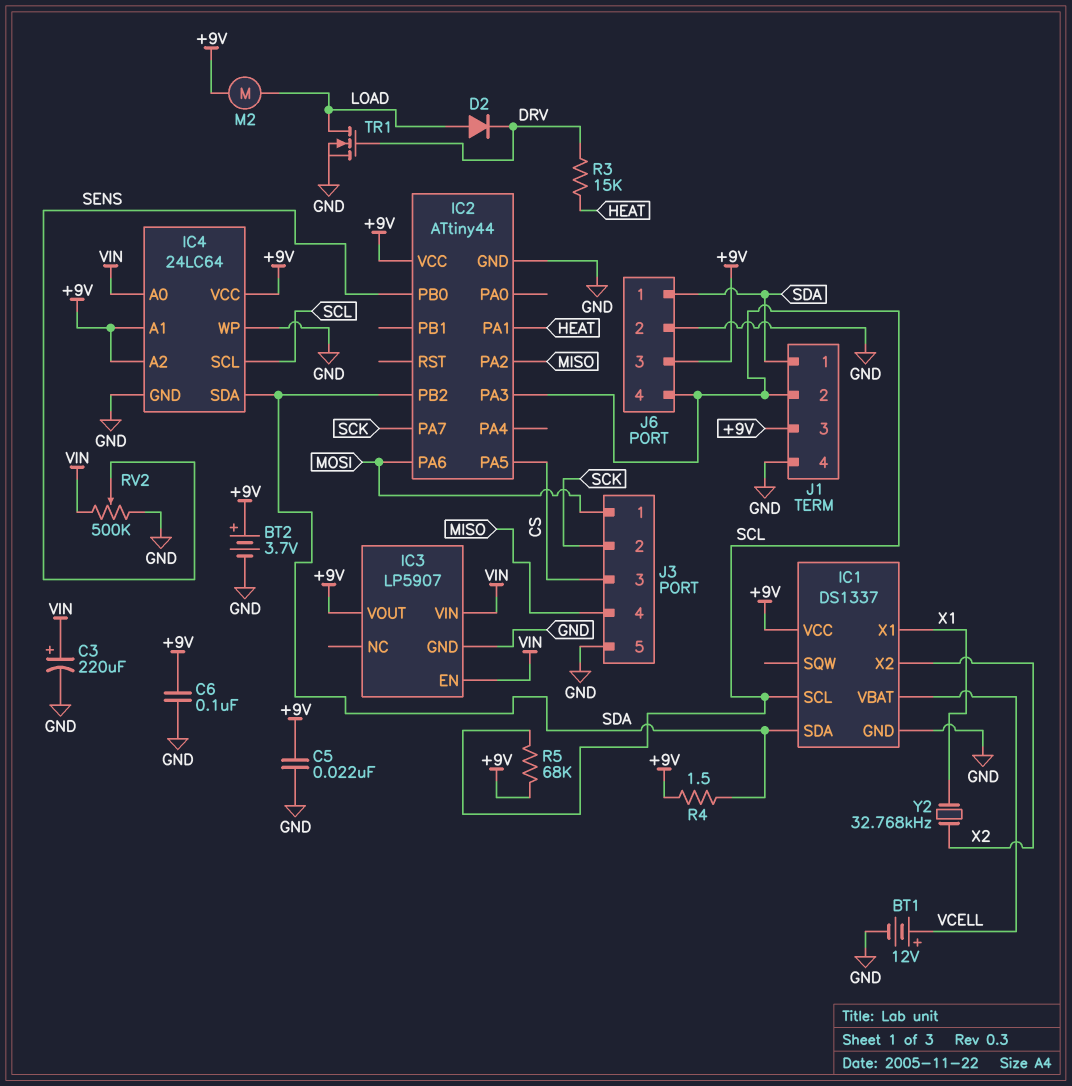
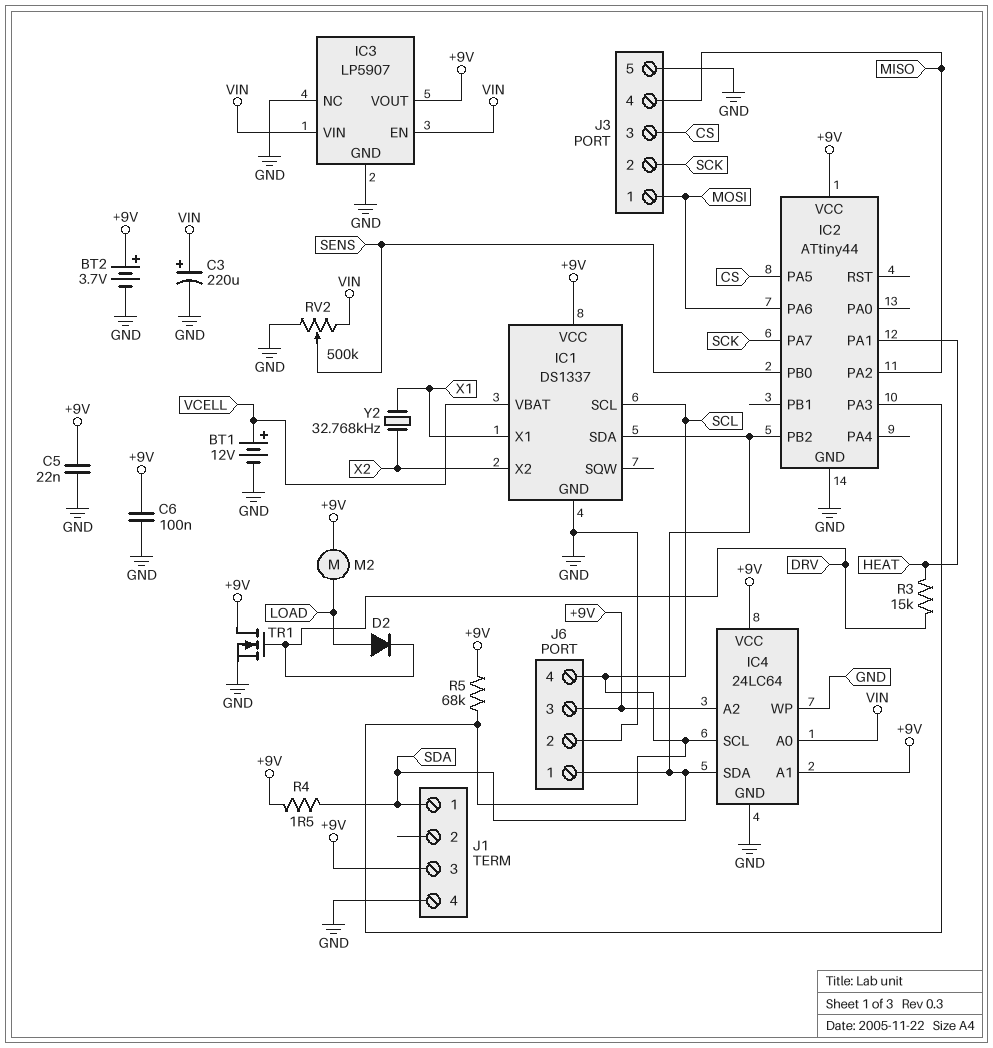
IC3 pin NC: none -> GND
J1 pin 2: SCL -> none
TR1: NMOS (G DRV, D LOAD, S GND) -> NMOS (G DRV, D +9V, S GND)

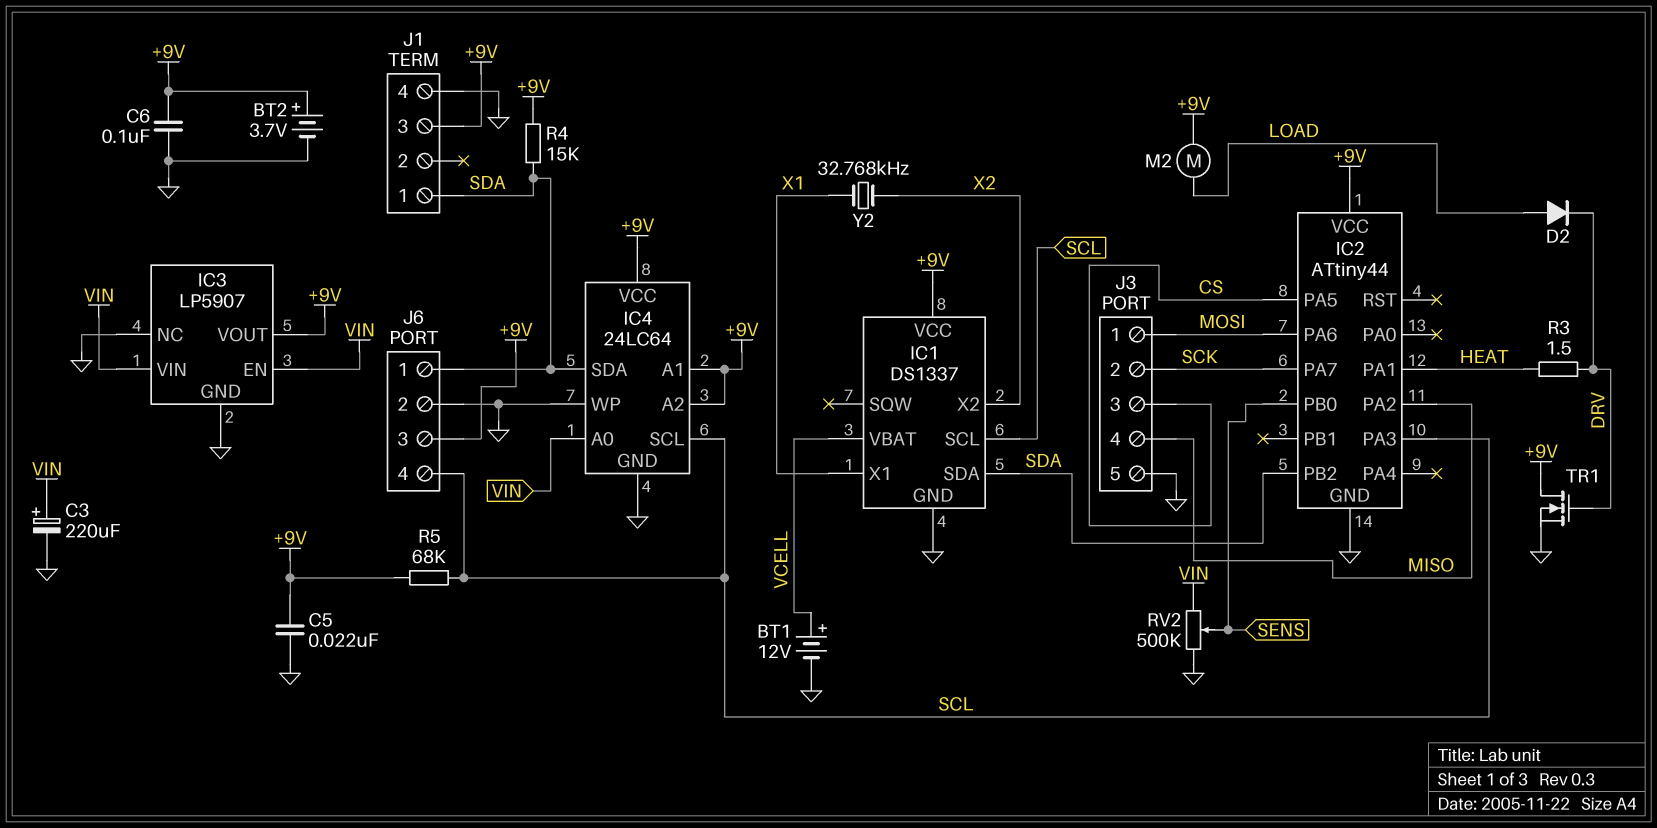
R3: 15k (DRV, HEAT) -> 1.5 (DRV, HEAT)
R4: 1.5 (+9V, SDA) -> 15k (+9V, SDA)

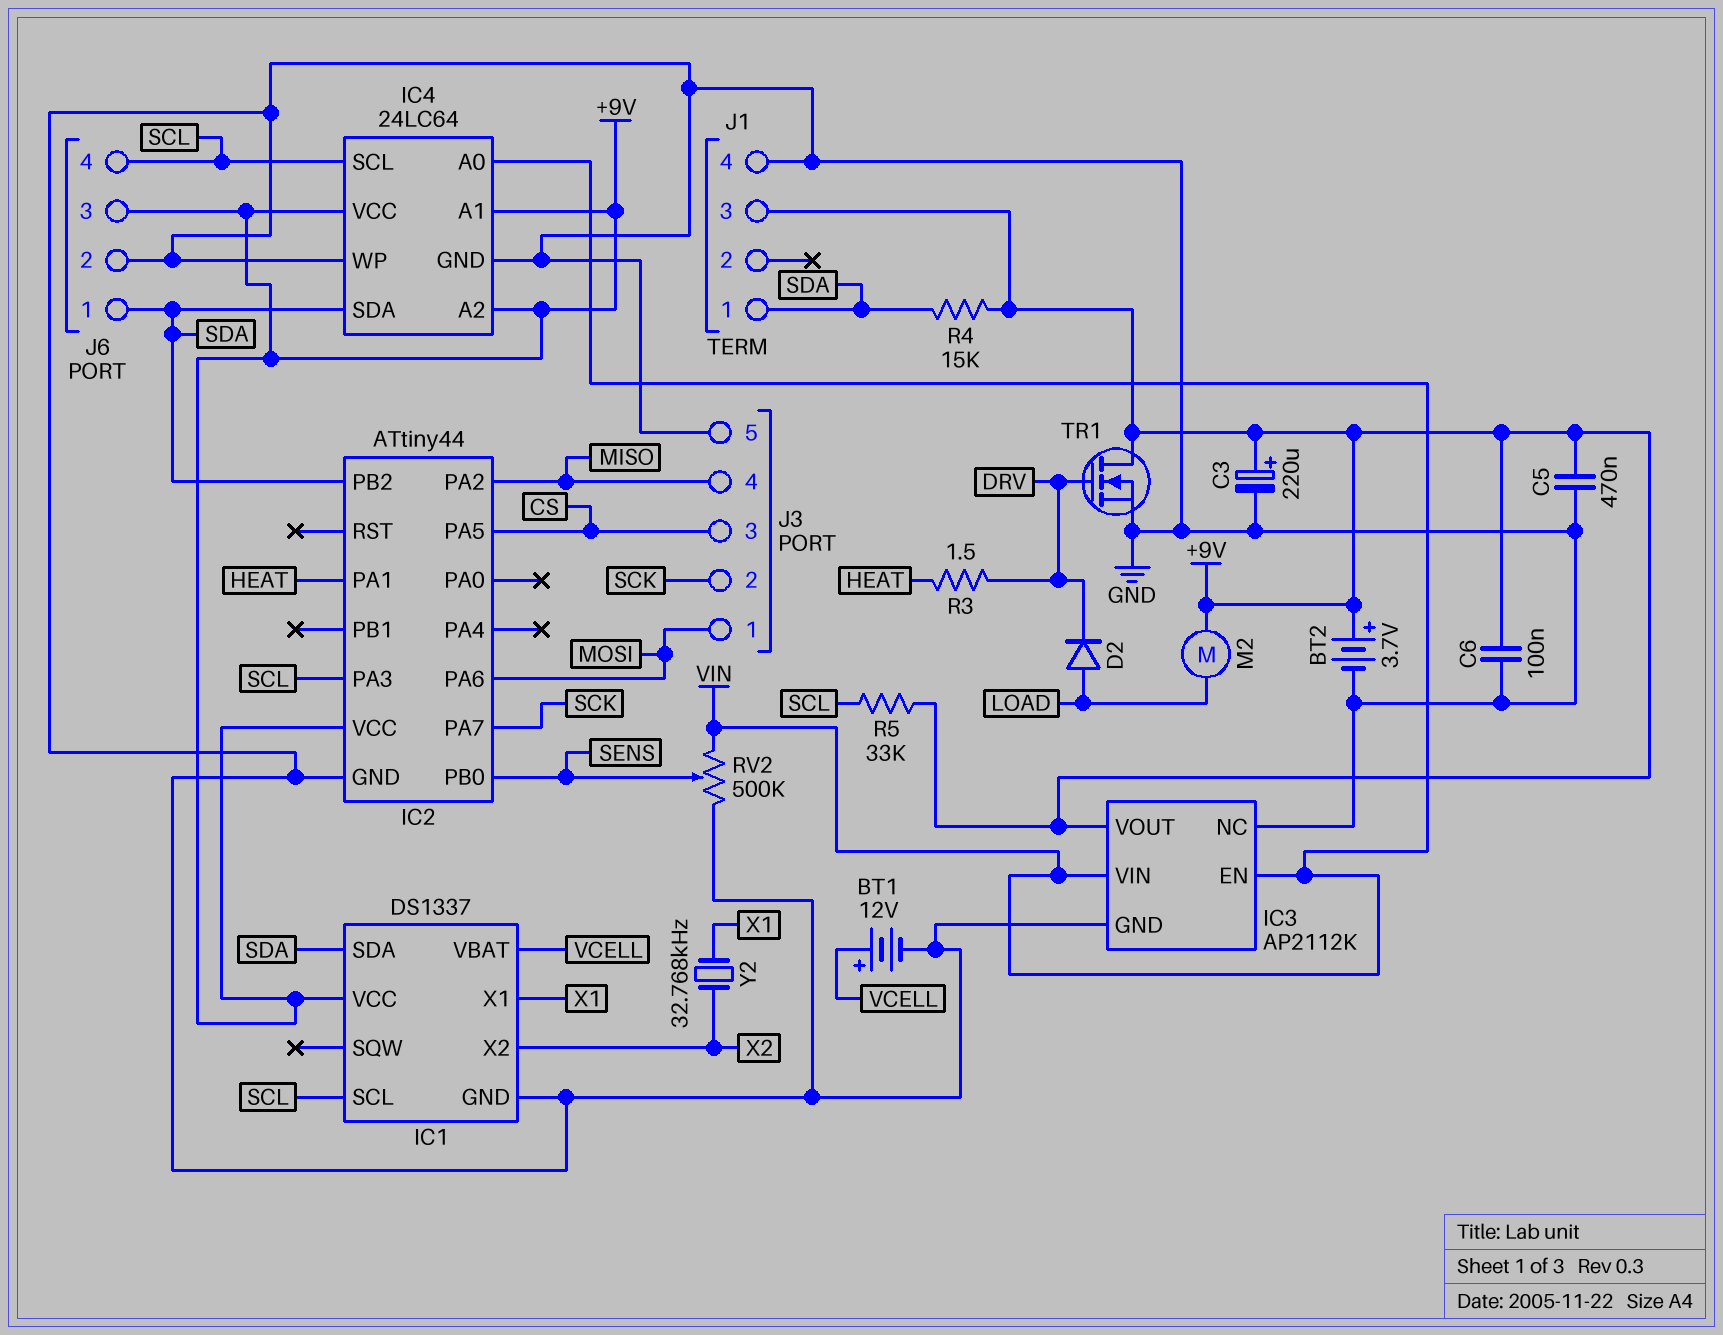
C3: 220uF (plus VIN, minus GND) -> 220uF (plus +9V, minus GND)
C5: 22nF (+9V, GND) -> 470nF (+9V, GND)
IC3: LP5907 -> AP2112K
R5: 68k (+9V, SCL) -> 33k (+9V, SCL)

